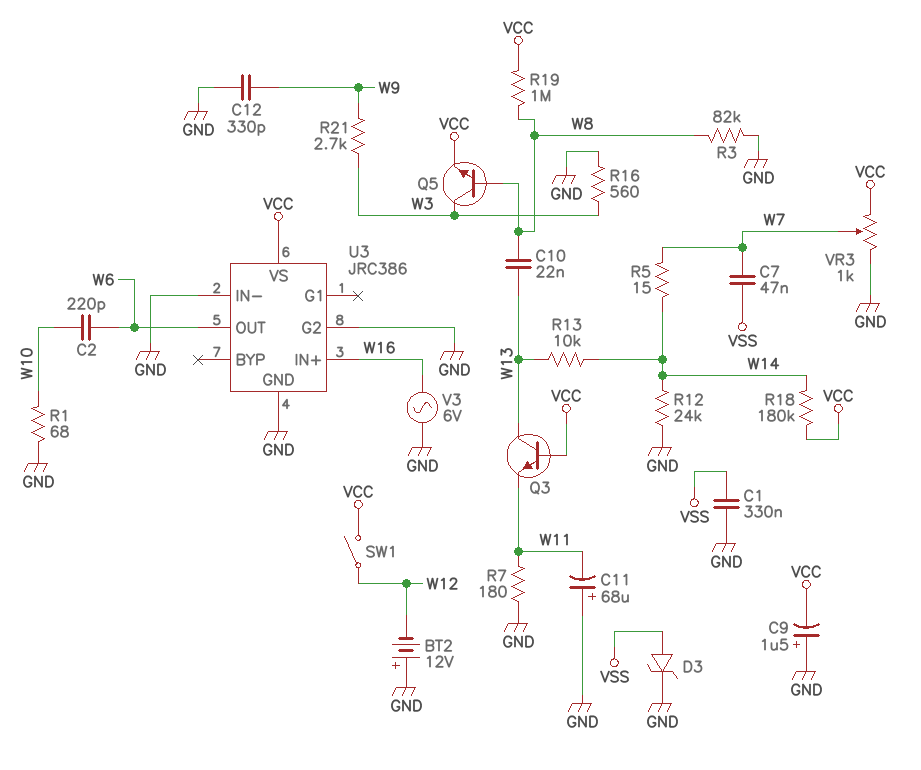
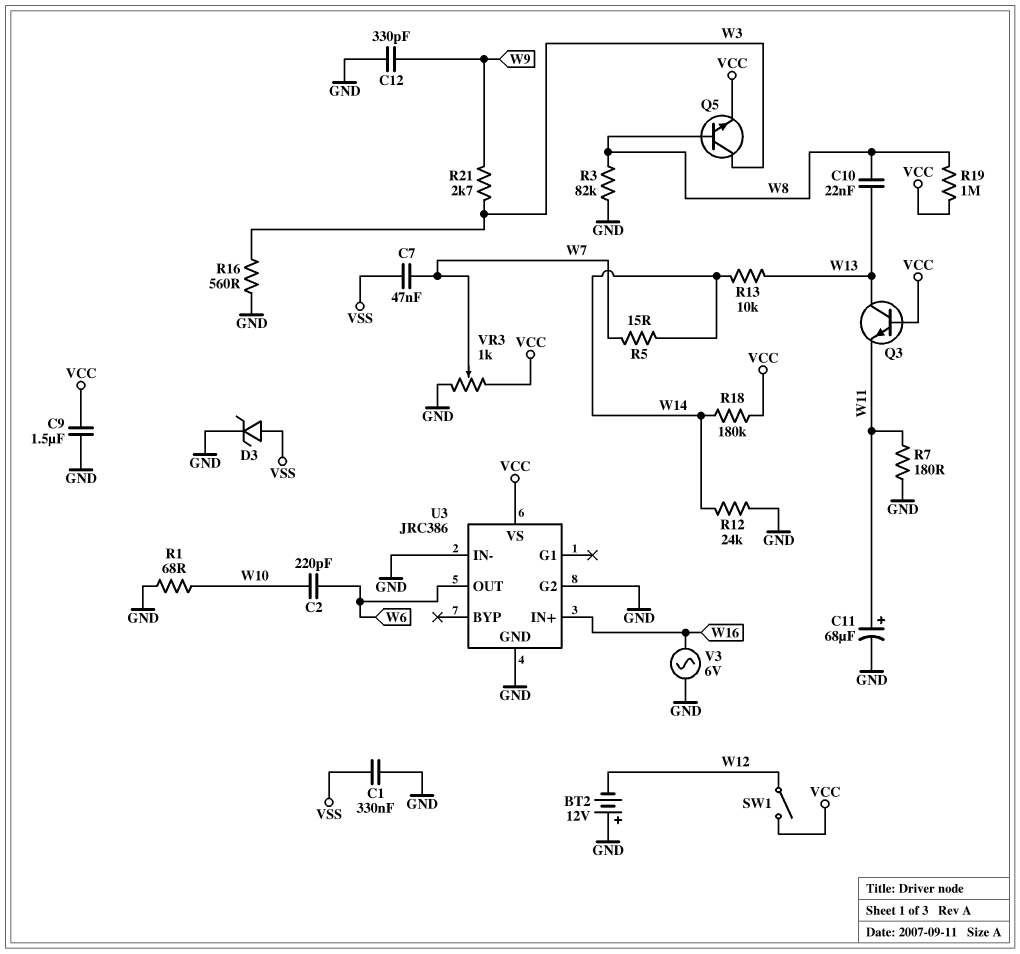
C9: 1.5uF (plus GND, minus VCC) -> 1.5uF (GND, VCC)
C11: 68uF (plus GND, minus W11) -> 68uF (plus W11, minus GND)

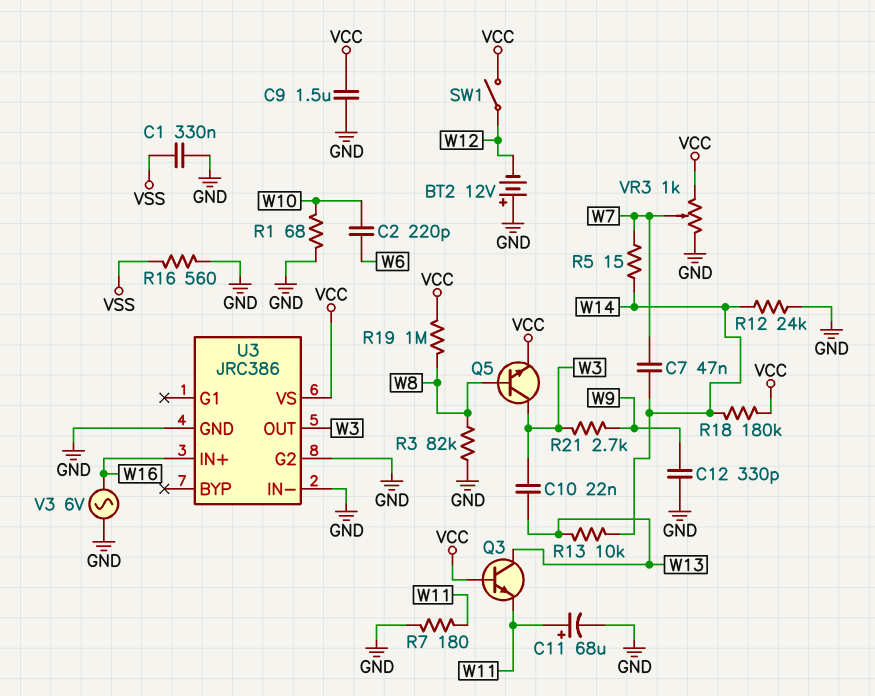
C7: 47nF (VSS, W7) -> 47nF (W7, W14)
C10: 22nF (W8, W13) -> 22nF (W3, W13)
D3: zener (A VSS, K GND) -> none
R16: 560 (GND, W3) -> 560 (GND, VSS)
U3 pin OUT: W6 -> W3

